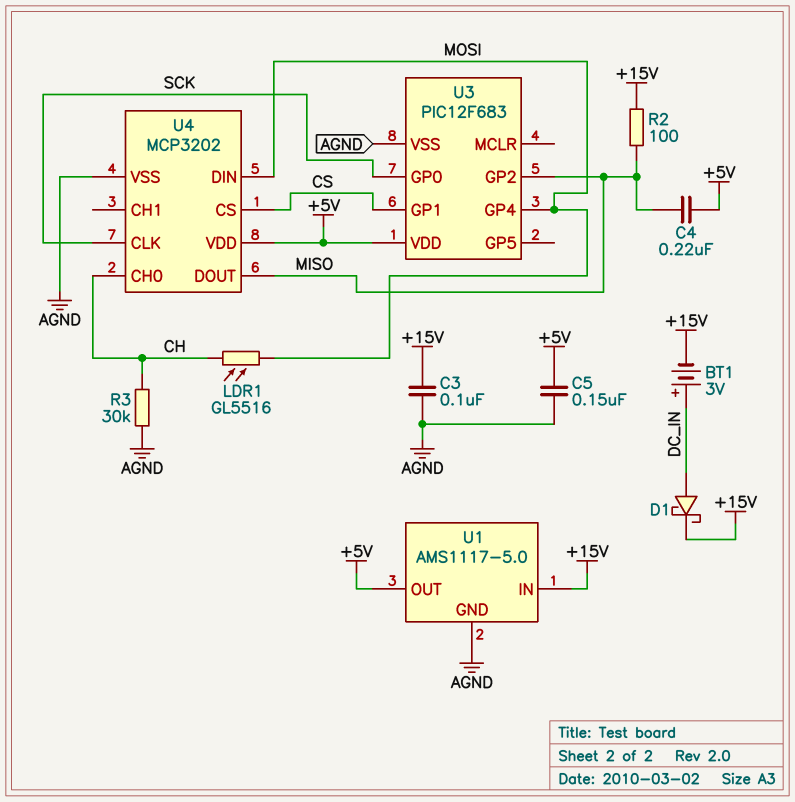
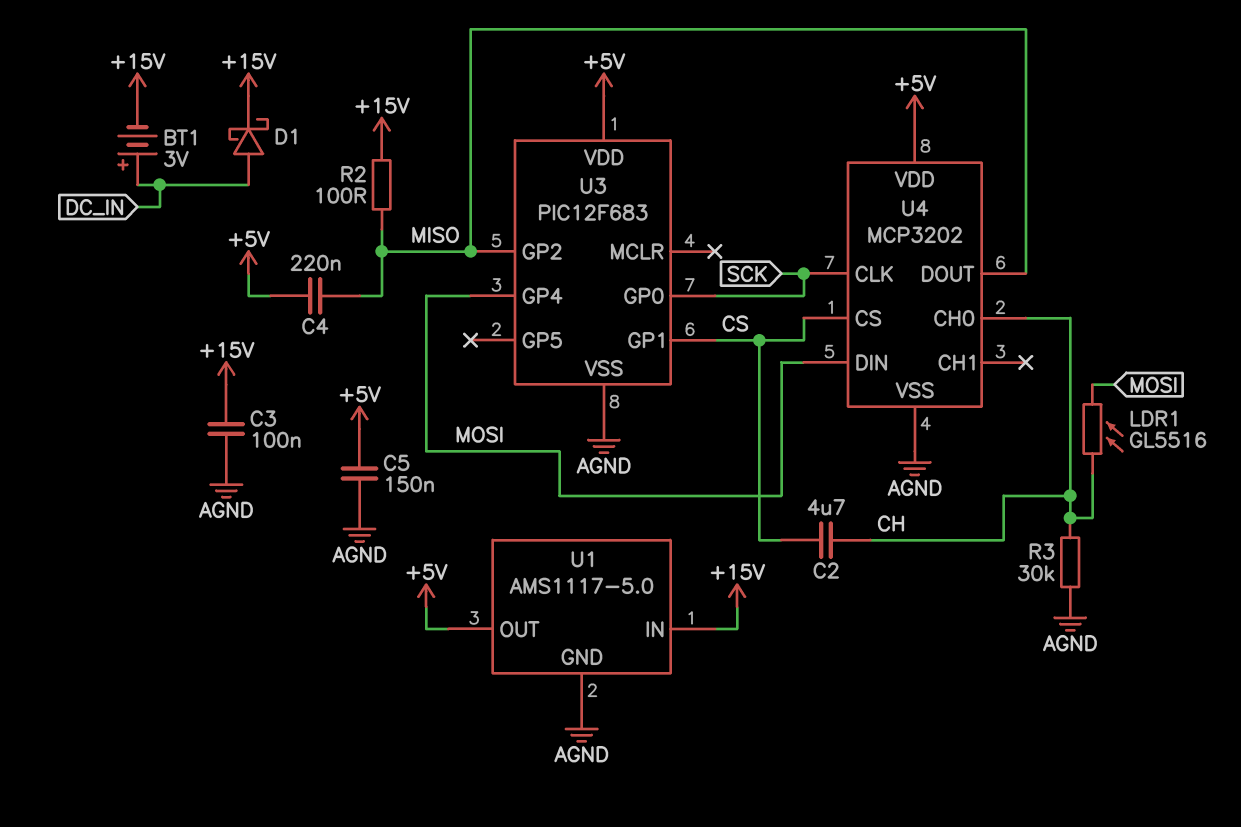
C2: none -> 4.7uF (CH, CS)

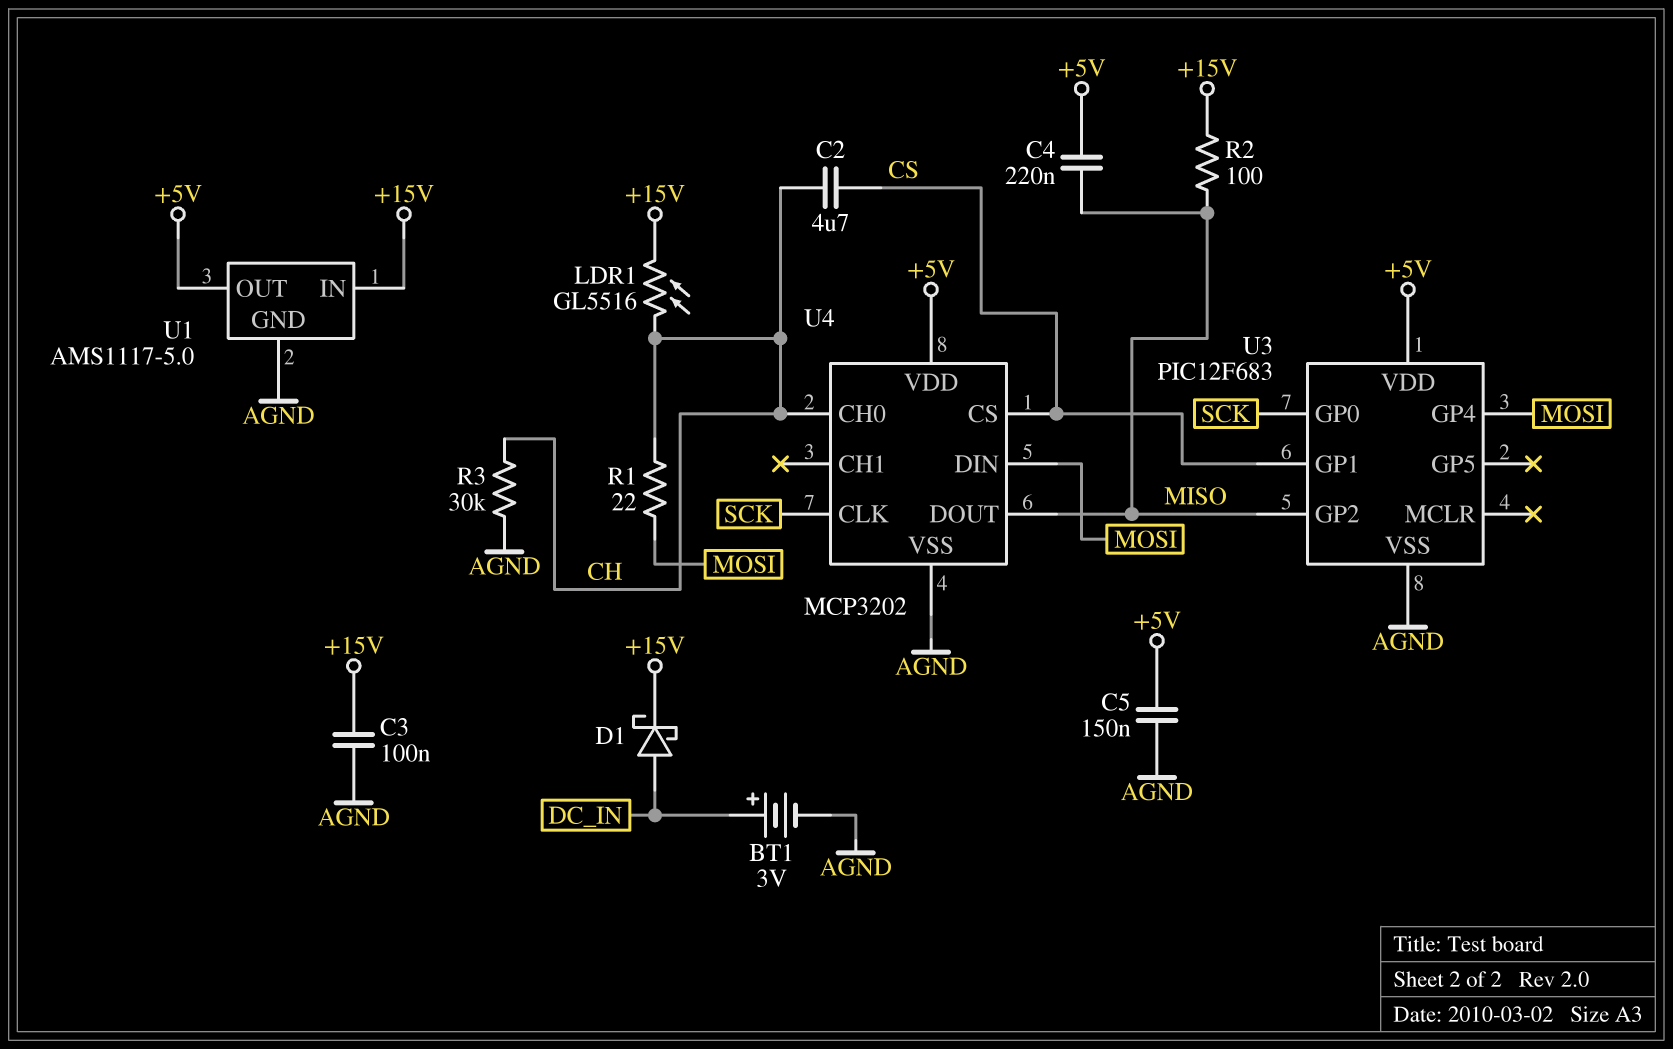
BT1: 3V (plus DC_IN, minus +15V) -> 3V (plus DC_IN, minus AGND)
LDR1: GL5516 (CH, MOSI) -> GL5516 (+15V, CH)
R1: none -> 22 (CH, MOSI)

